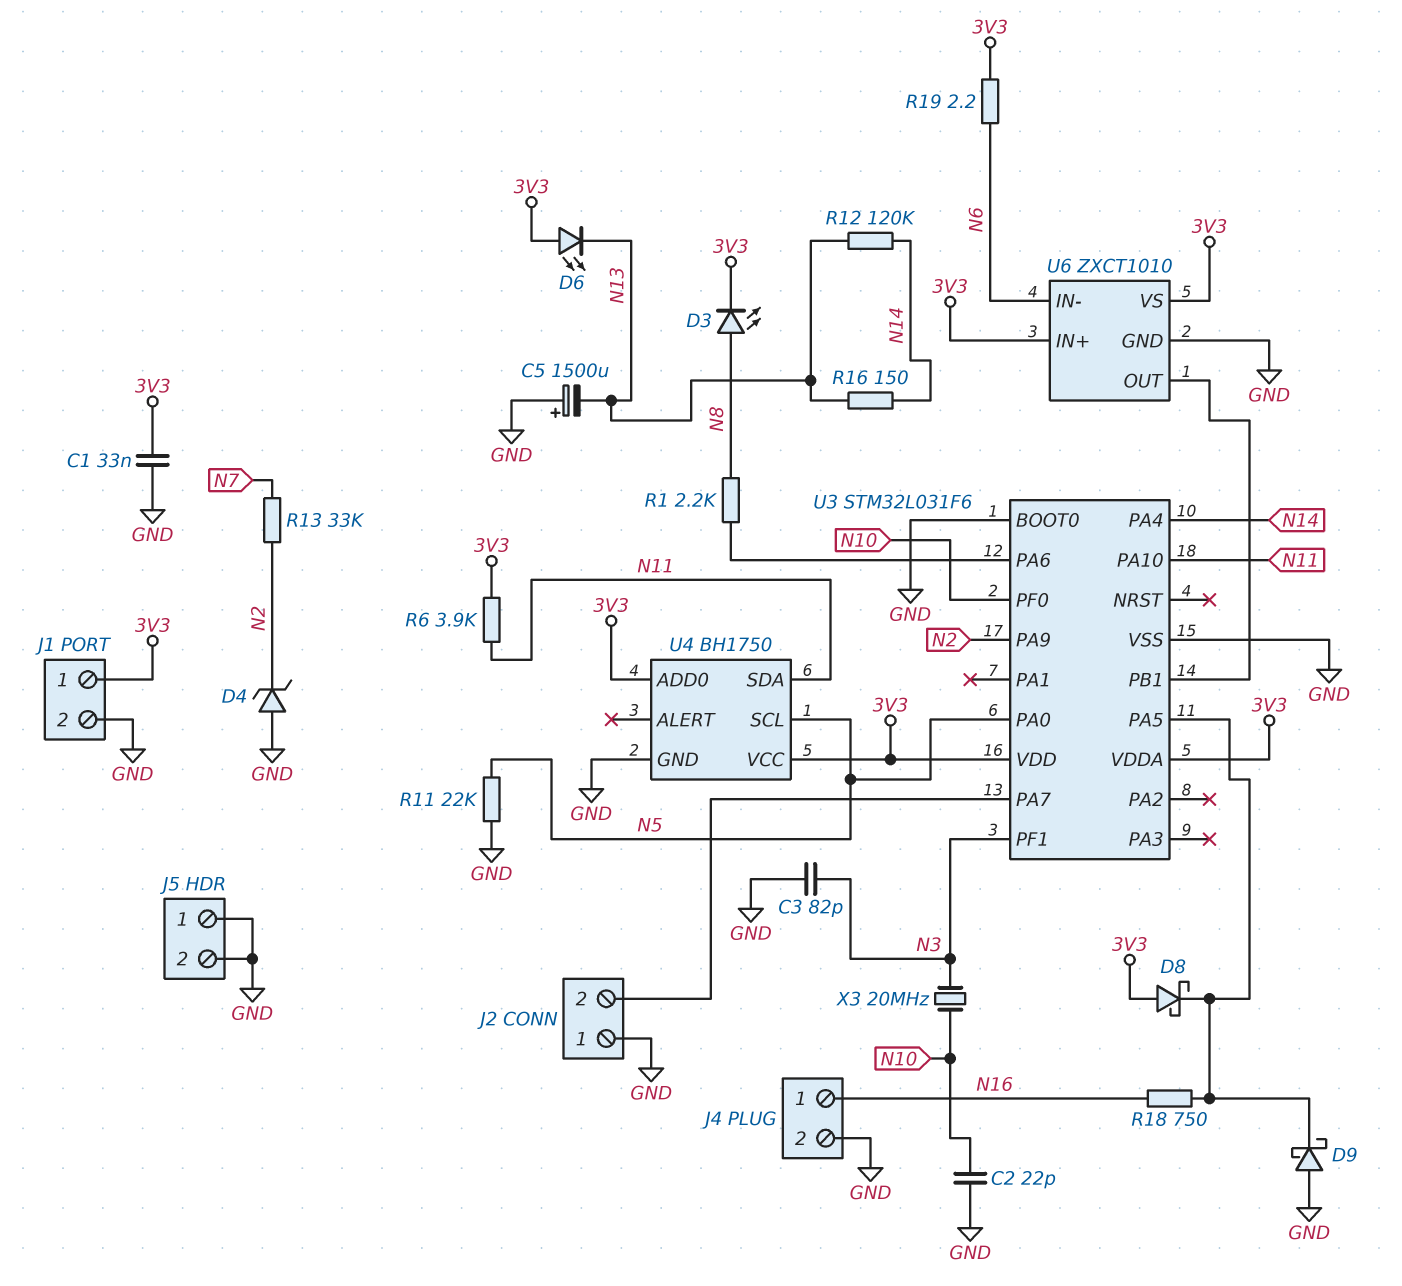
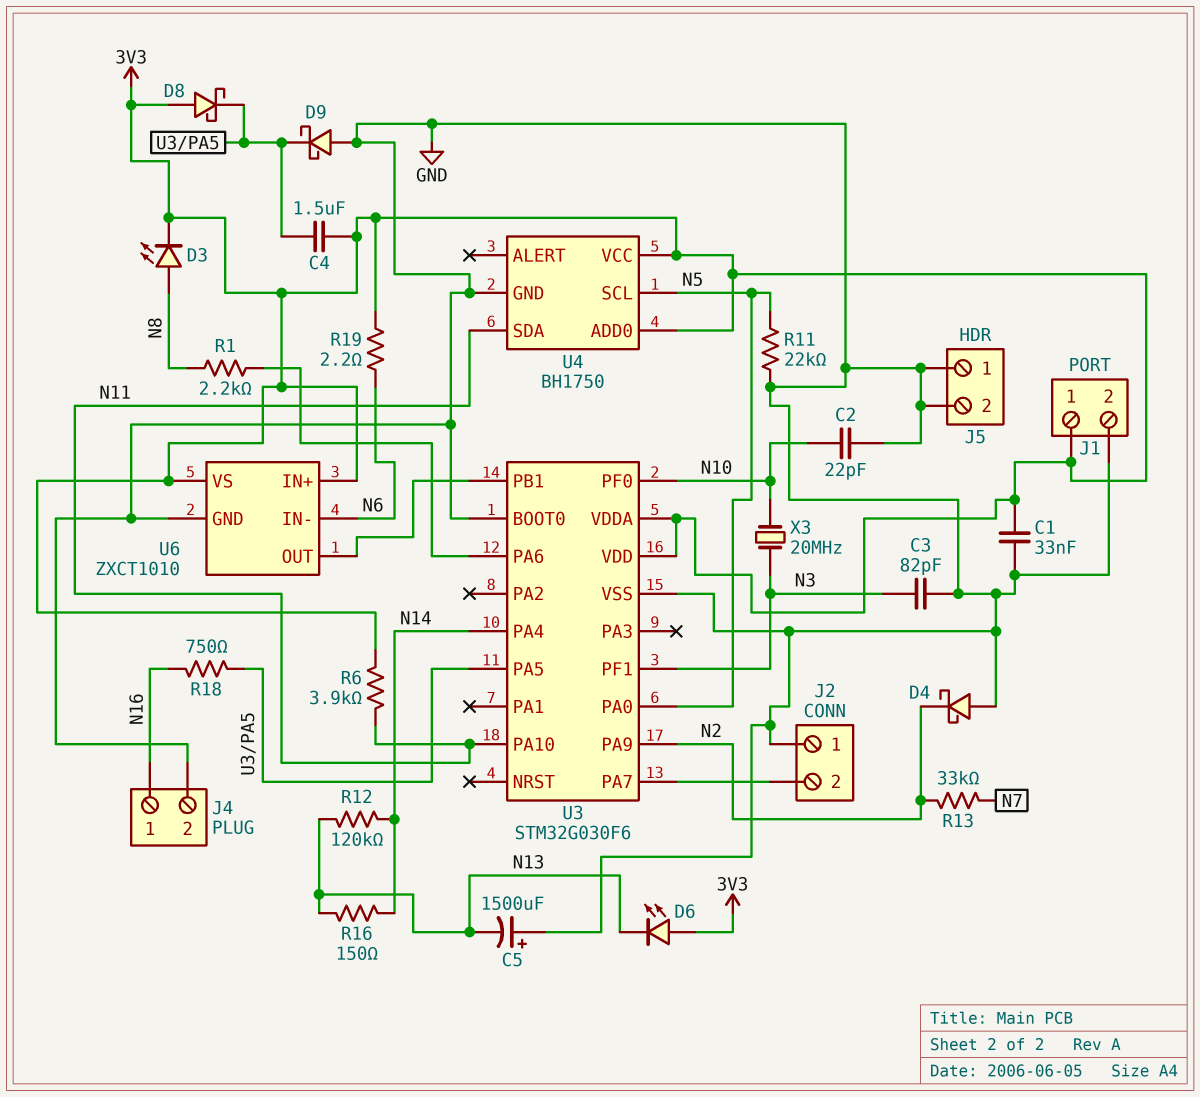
C4: none -> 1.5uF (3V3, U3/PA5)
D4: zener (A GND, K N2) -> schottky (A GND, K N2)
U3: STM32L031F6 -> STM32G030F6

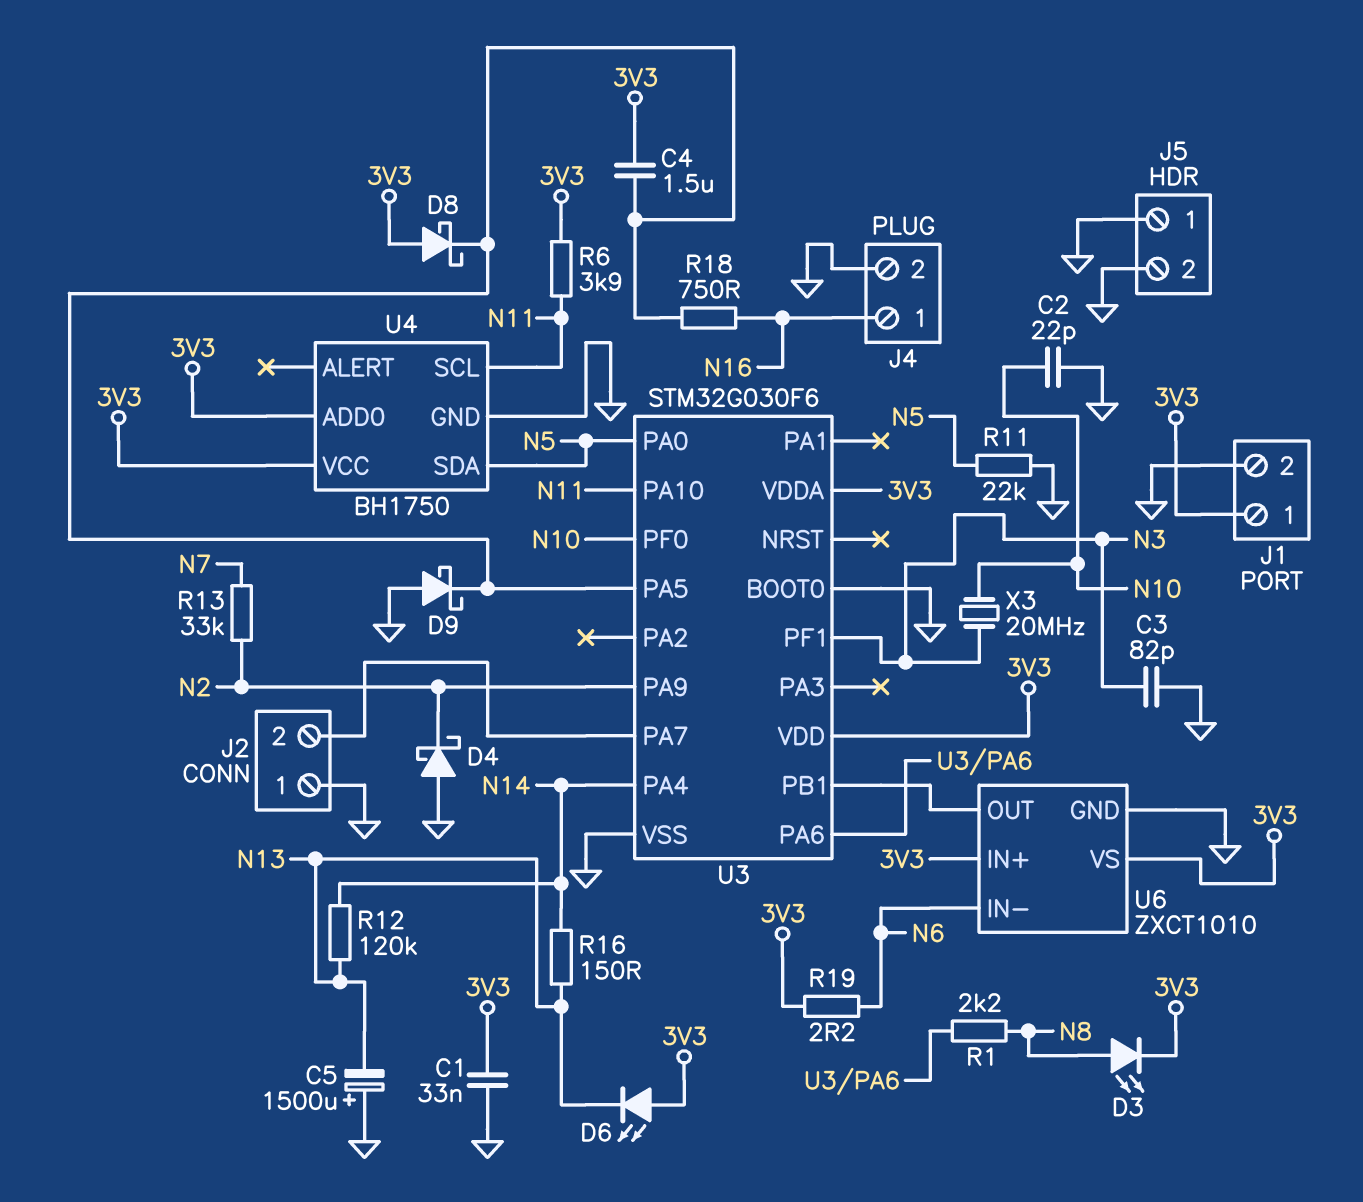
U4 pin SCL: N5 -> N11
U4 pin SDA: N11 -> N5

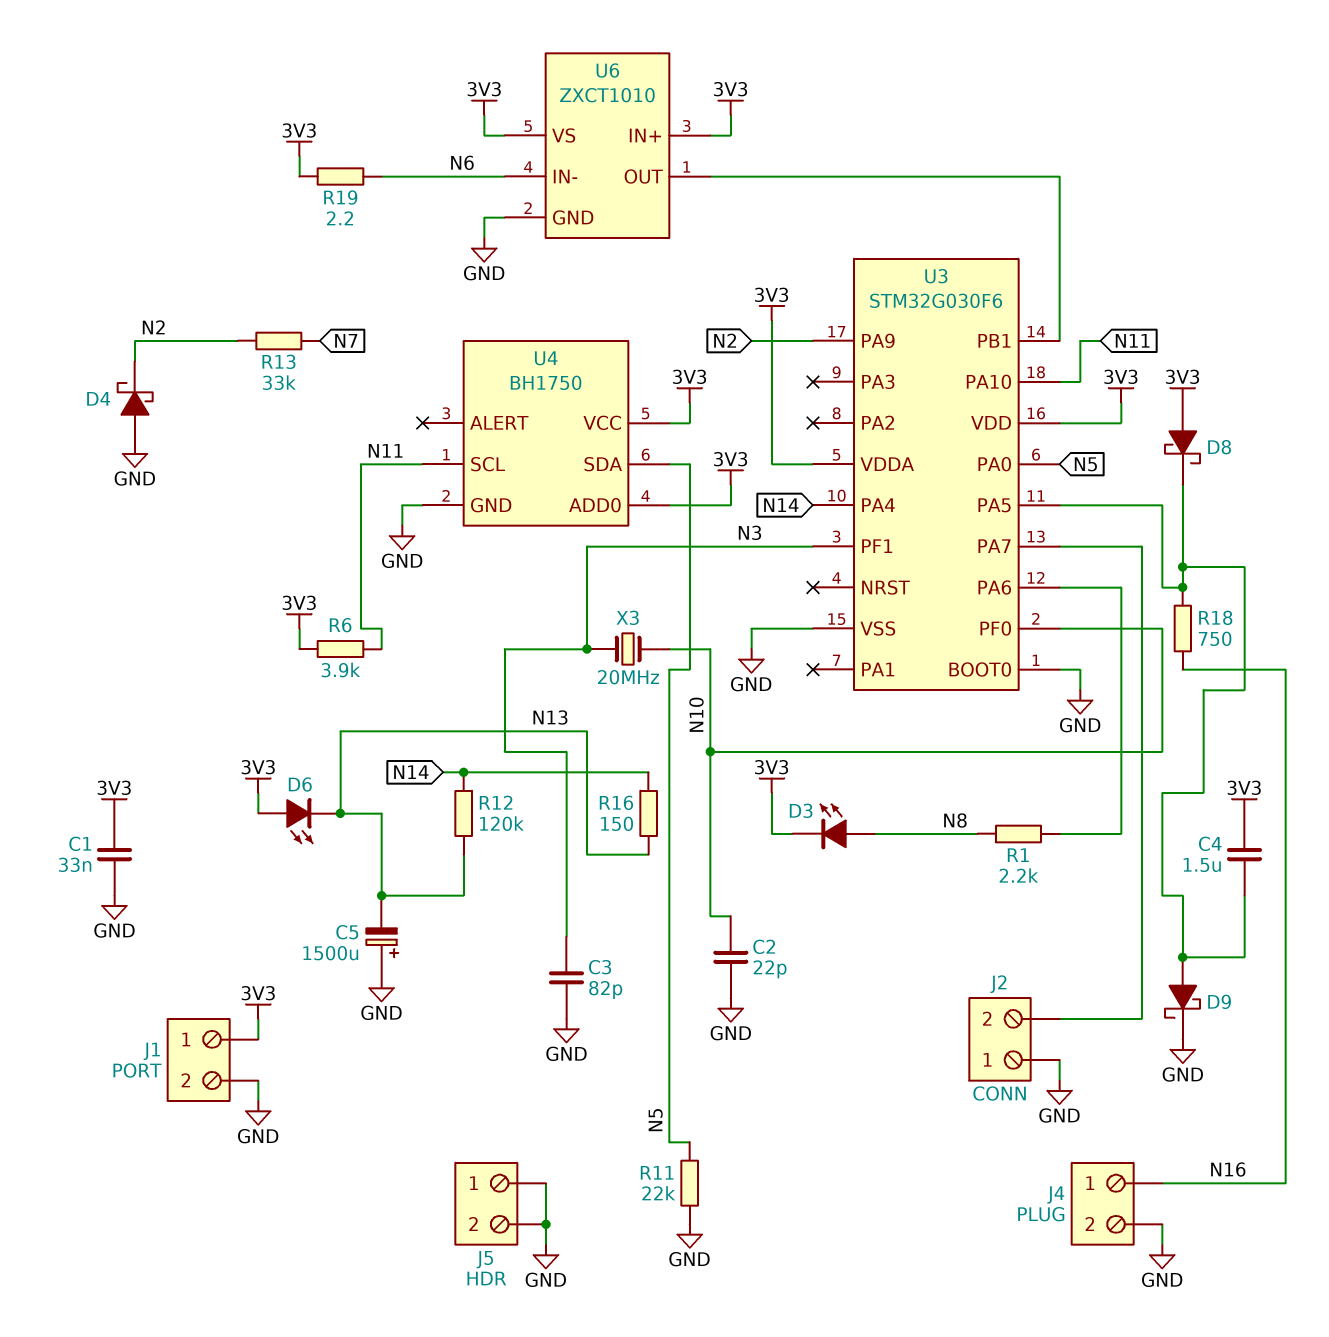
D9: schottky (A GND, K U3/PA5) -> schottky (A U3/PA5, K GND)

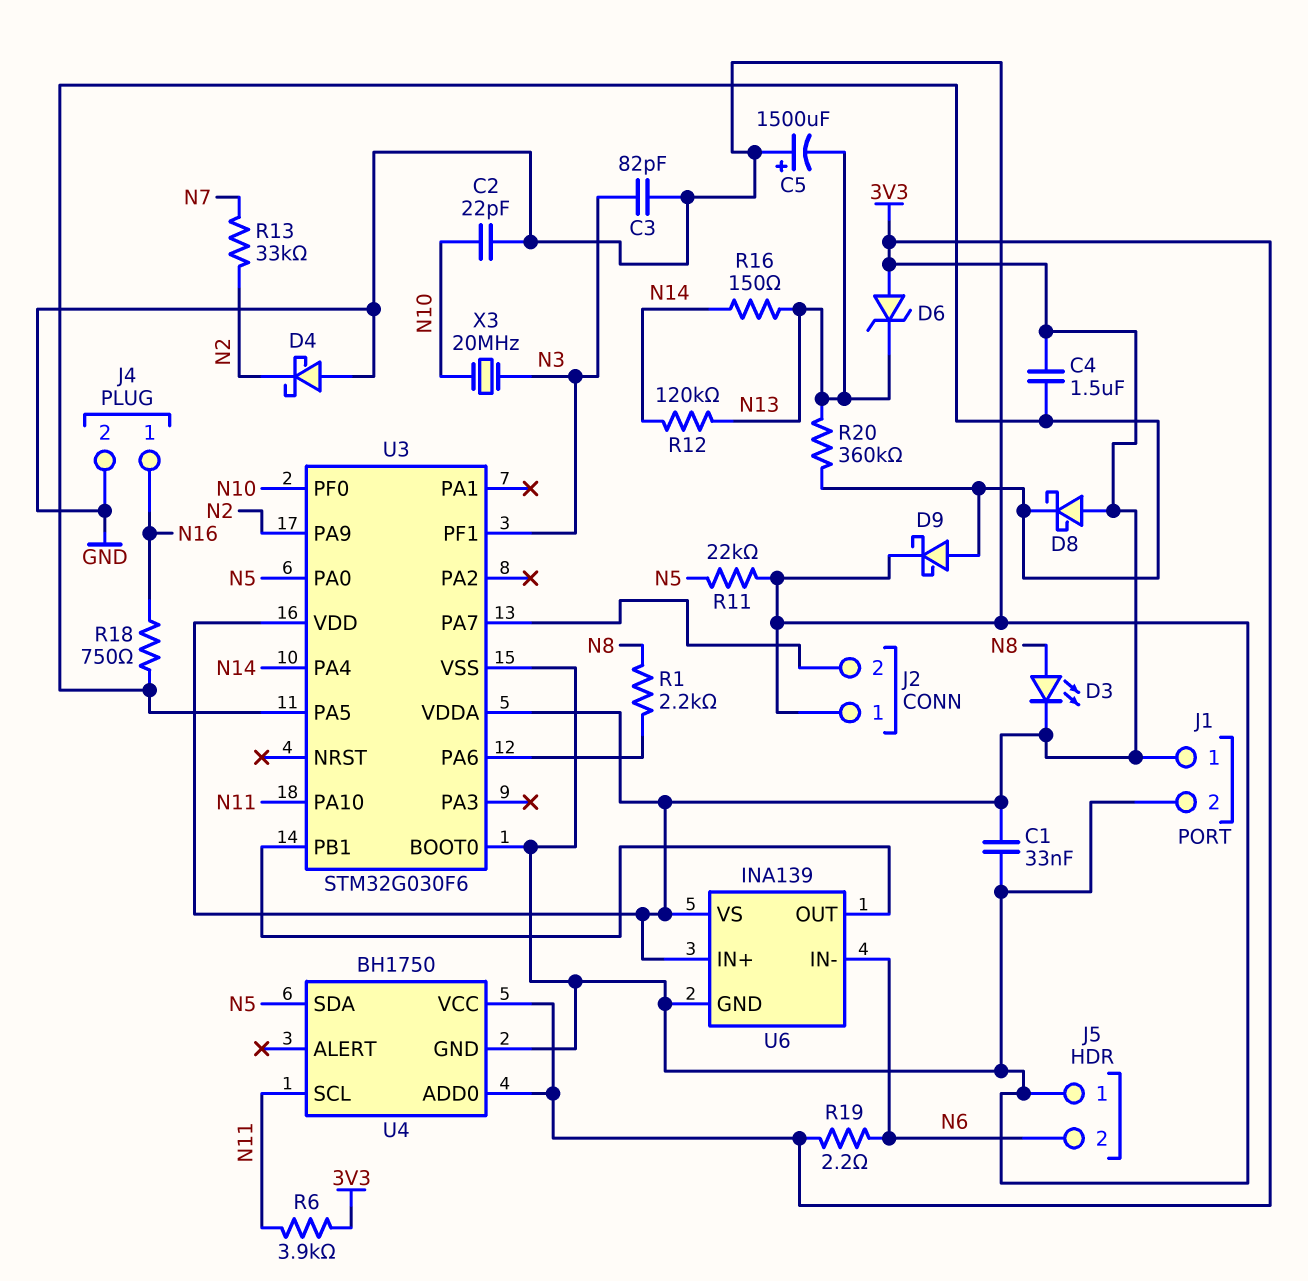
D6: LED (A 3V3, K N13) -> zener (A 3V3, K N13)
J5 pin 2: GND -> N6
R20: none -> 360k (N13, U3/PA5)
U6: ZXCT1010 -> INA139

